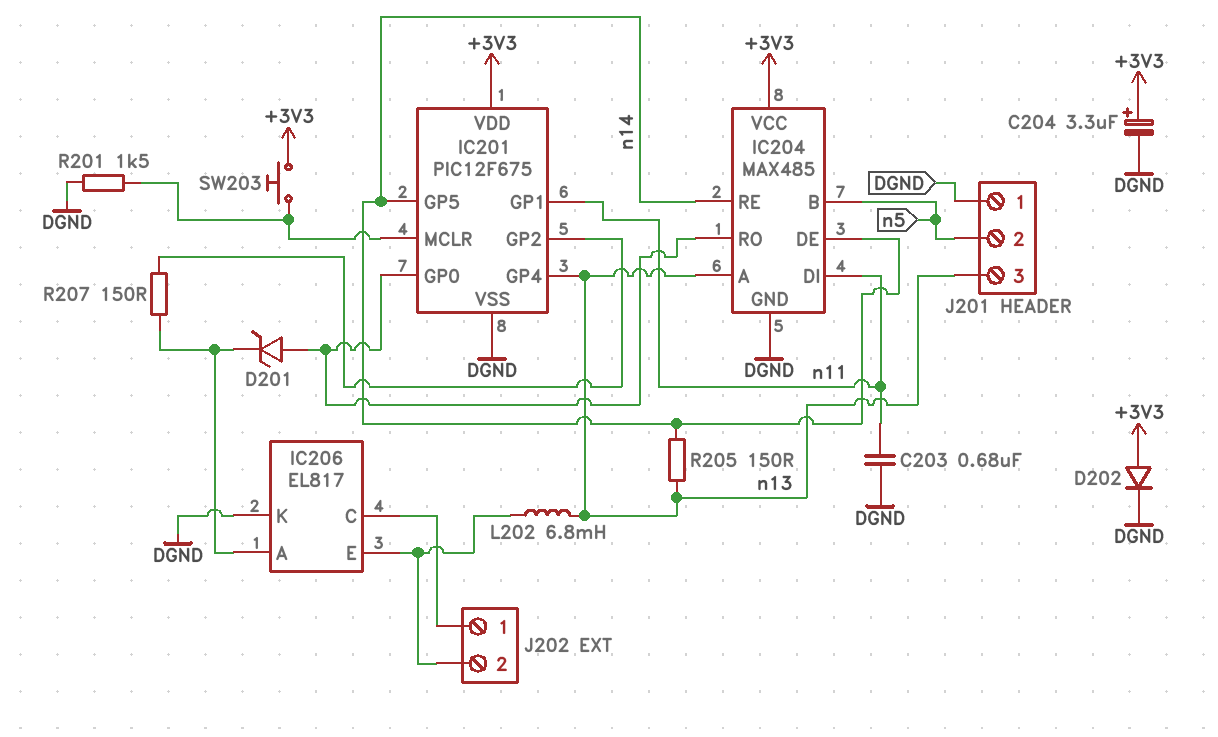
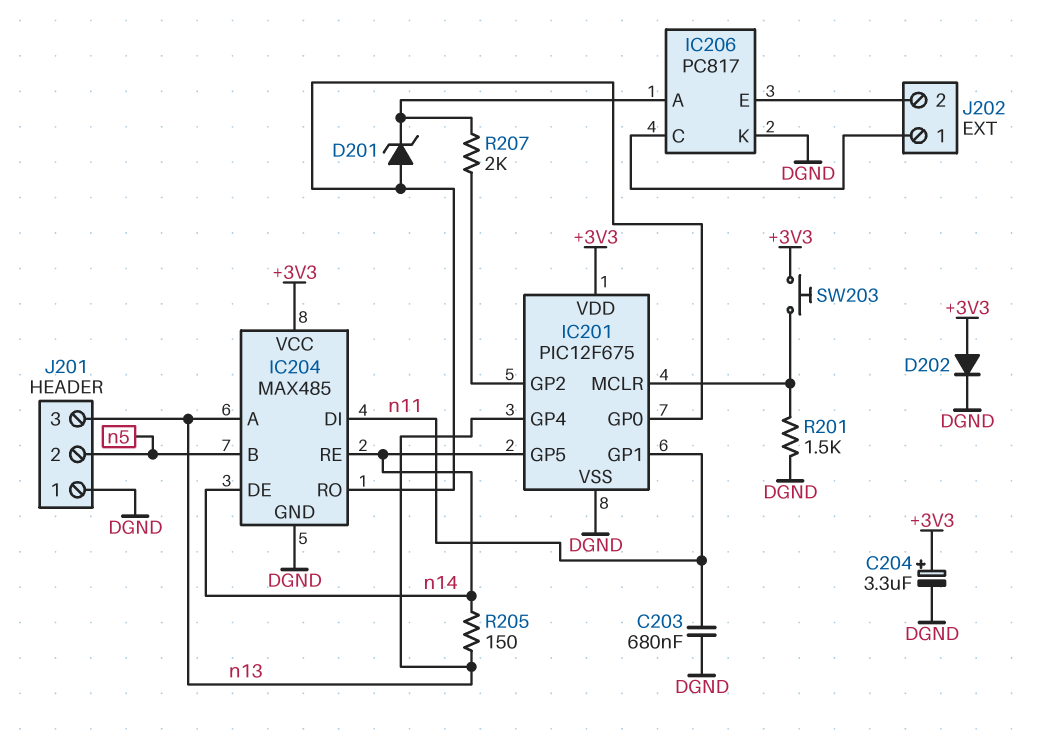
IC206: EL817 -> PC817
L202: 6.8mH (IC206/E, n13) -> none
R207: 150 (IC201/GP2, IC206/A) -> 2k (IC201/GP2, IC206/A)

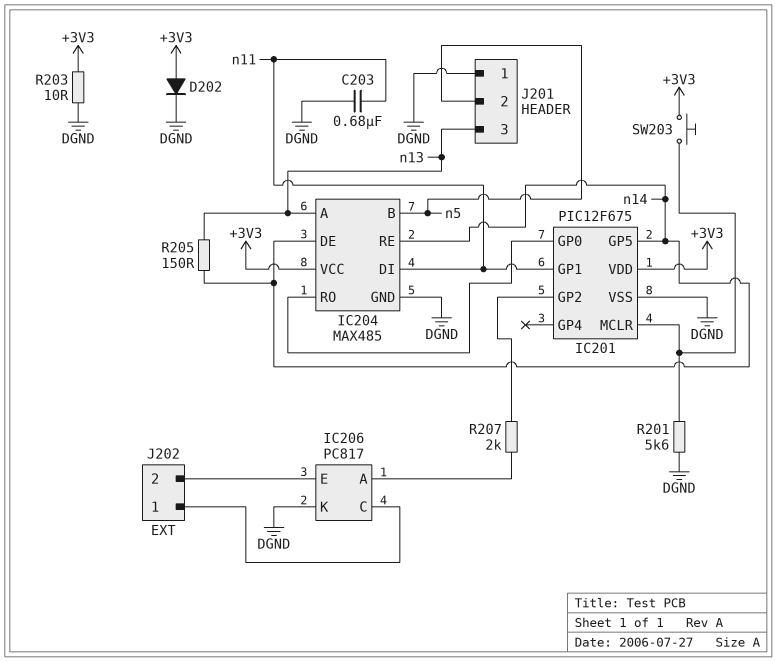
C204: 3.3uF (plus +3V3, minus DGND) -> none
D201: zener (A IC201/GP0, K IC206/A) -> none
IC201 pin GP4: n13 -> none
R201: 1.5k (DGND, IC201/MCLR) -> 5.6k (DGND, IC201/MCLR)
R203: none -> 10 (+3V3, DGND)

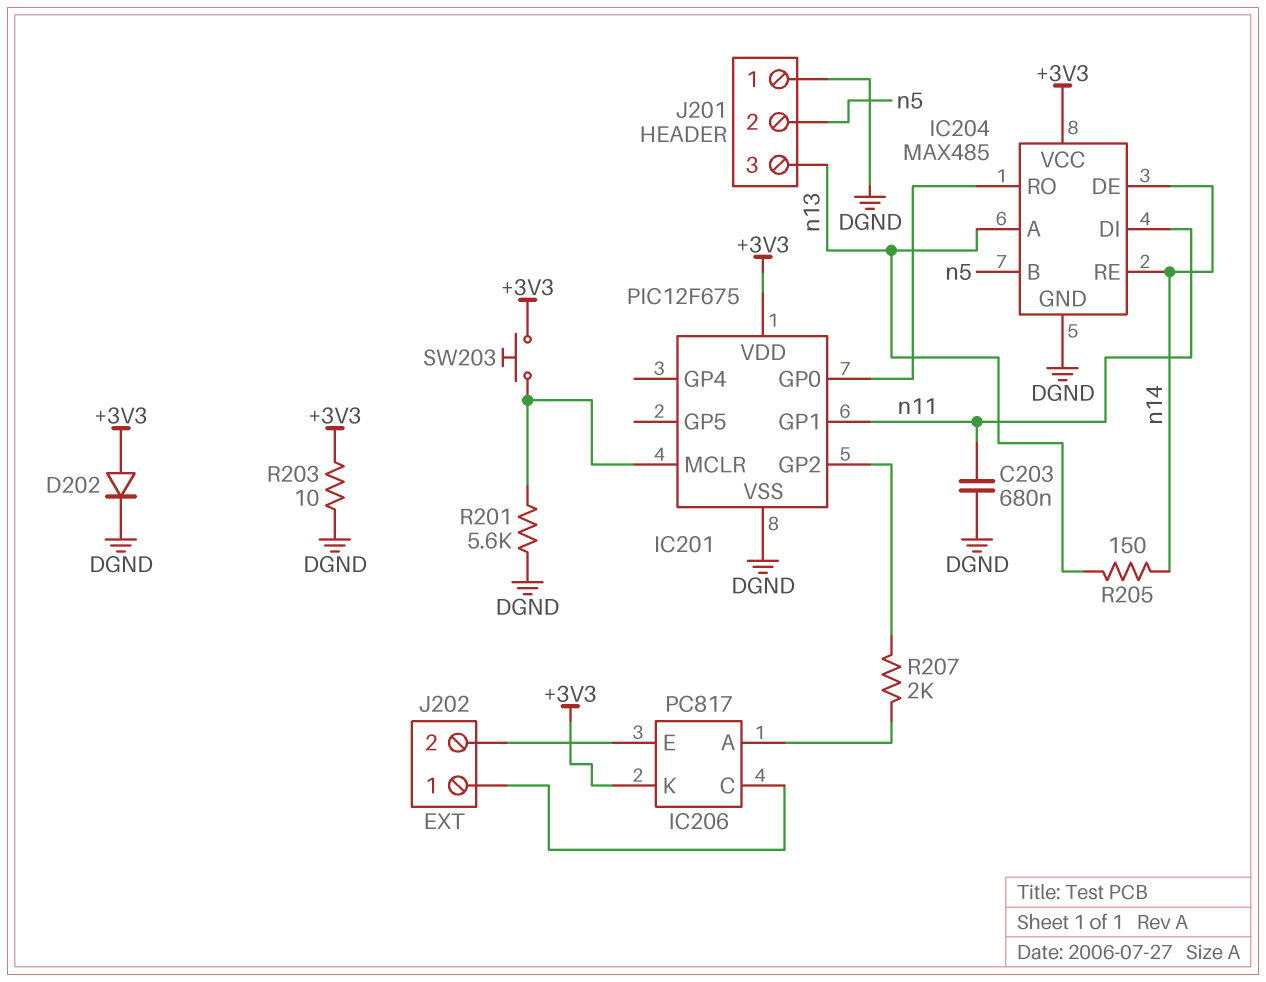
IC201 pin GP5: n14 -> none
IC206 pin K: DGND -> +3V3

